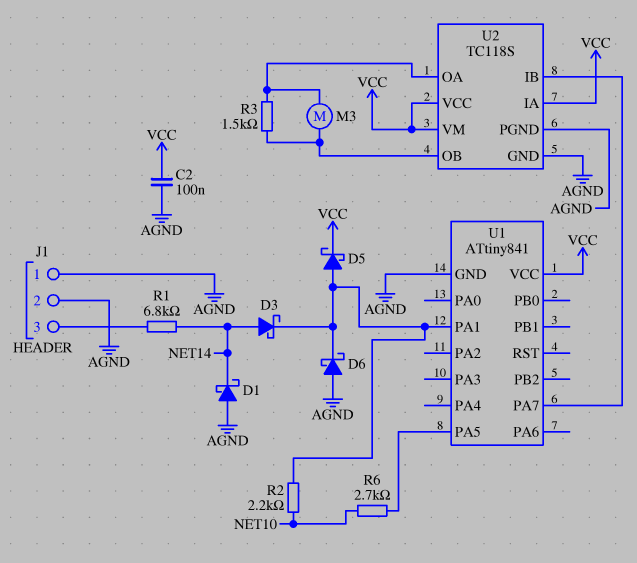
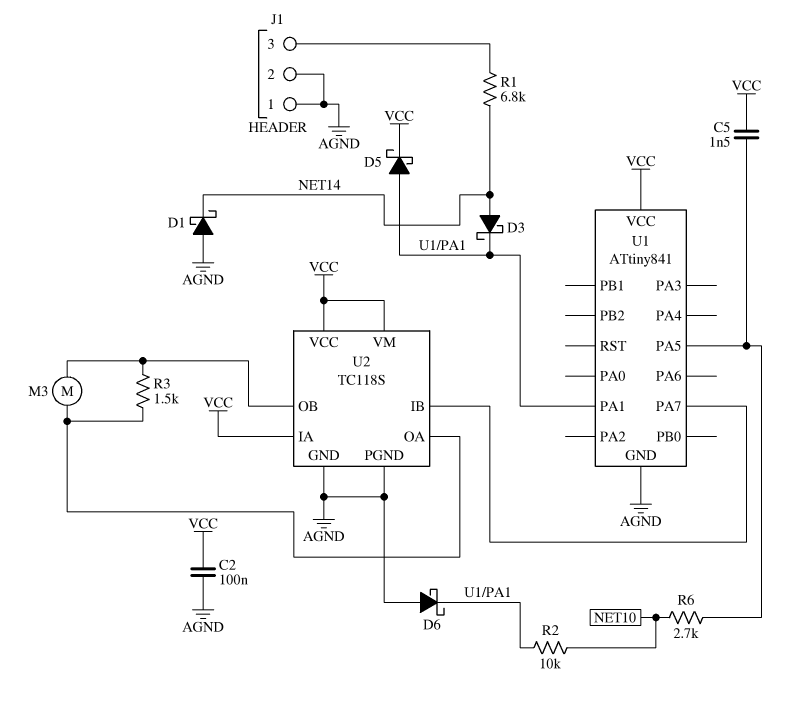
C5: none -> 1.5nF (U1/PA5, VCC)
R2: 2.2k (NET10, U1/PA1) -> 10k (NET10, U1/PA1)

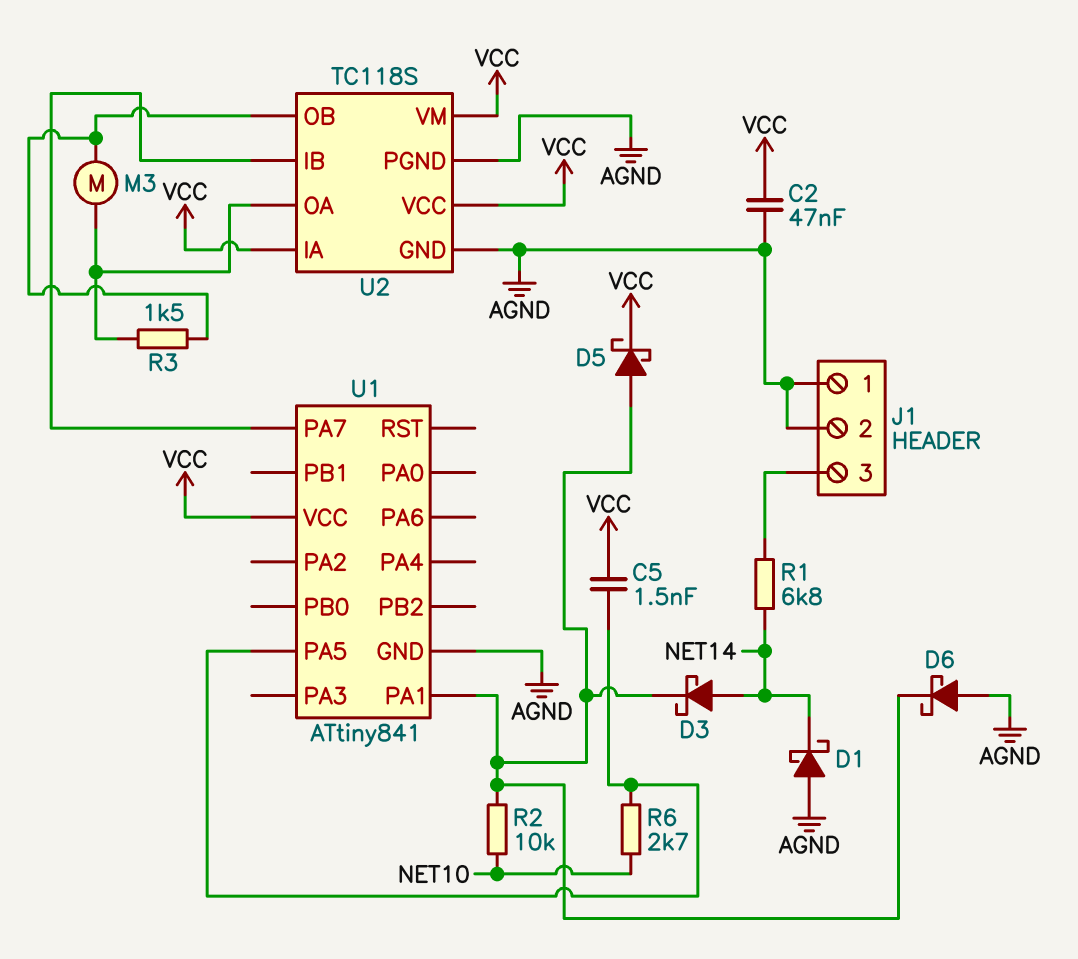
C2: 100nF (AGND, VCC) -> 47nF (AGND, VCC)

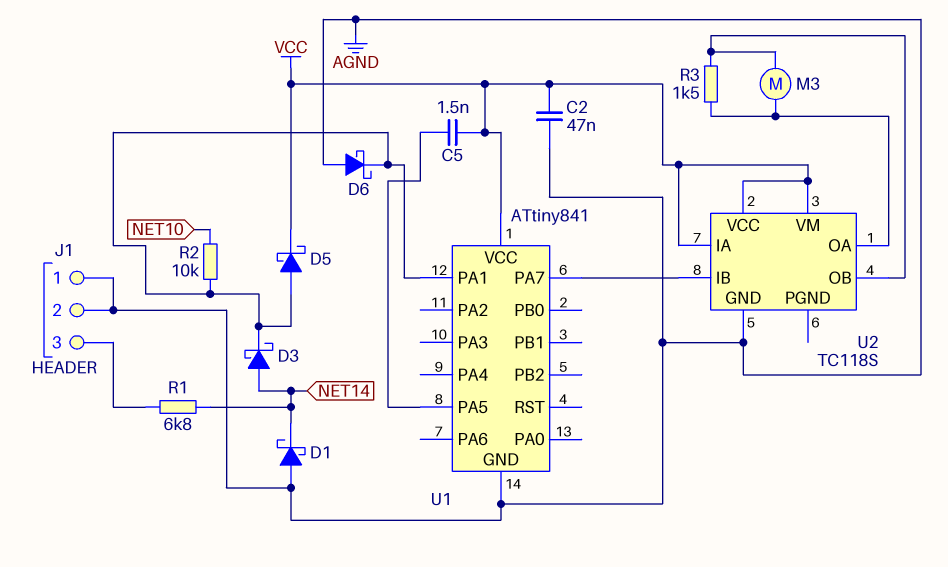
R6: 2.7k (NET10, U1/PA5) -> none
U2 pin PGND: AGND -> none

